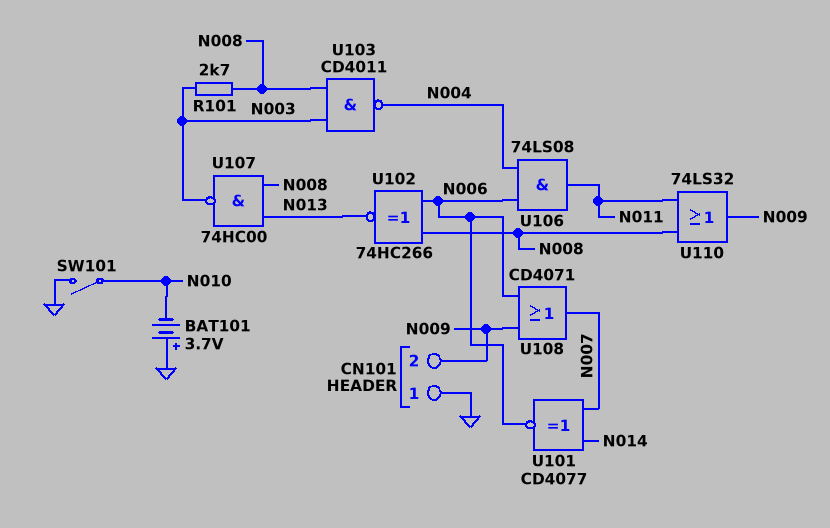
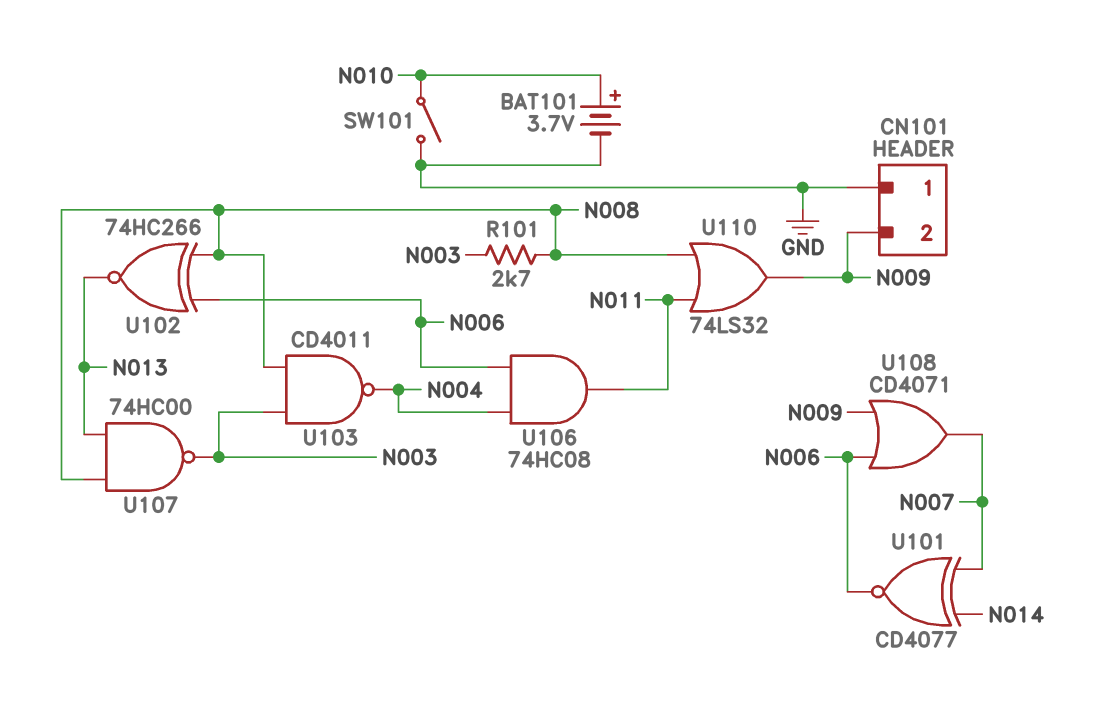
BAT101: 3.7V (plus GND, minus N010) -> 3.7V (plus N010, minus GND)
U106: AND 74LS08 (in N004, in N006, out N011) -> AND 74HC08 (in N004, in N006, out N011)

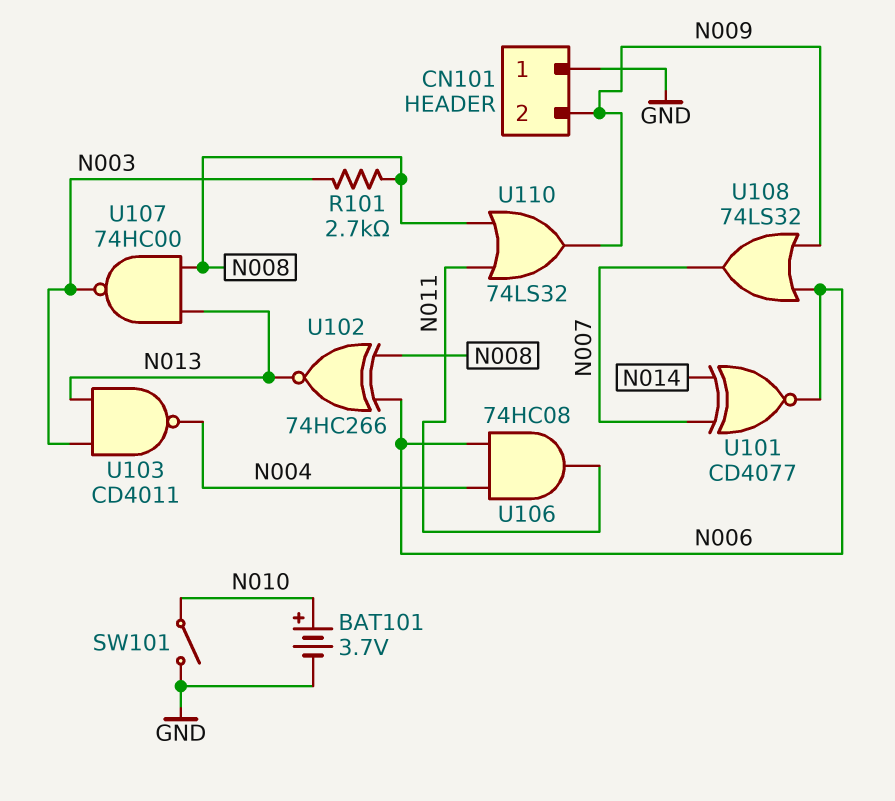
U103: NAND CD4011 (in N003, in N008, out N004) -> NAND CD4011 (in N003, in N013, out N004)
U108: OR CD4071 (in N006, in N009, out N007) -> OR 74LS32 (in N006, in N009, out N007)

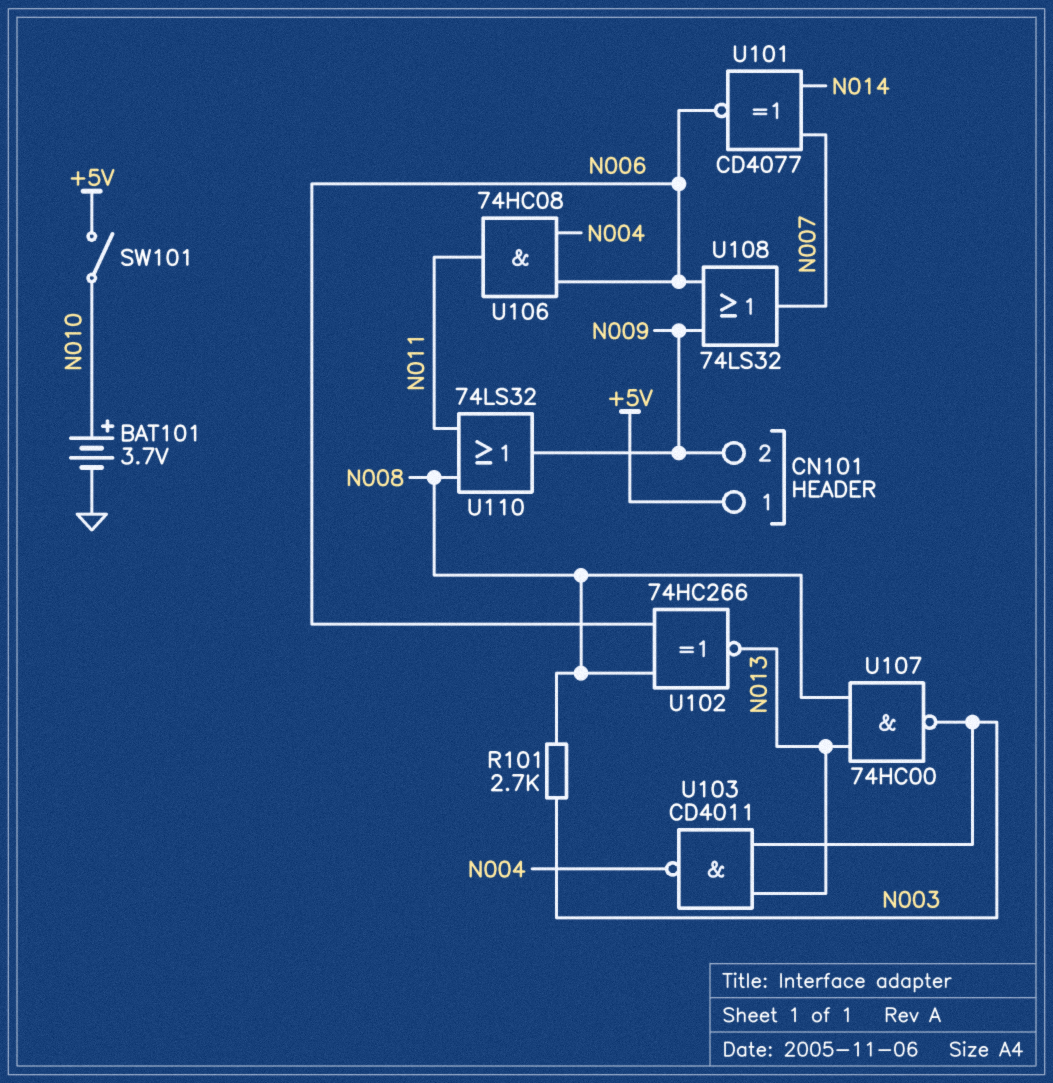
CN101 pin 1: GND -> +5V
SW101: switch (GND, N010) -> switch (+5V, N010)

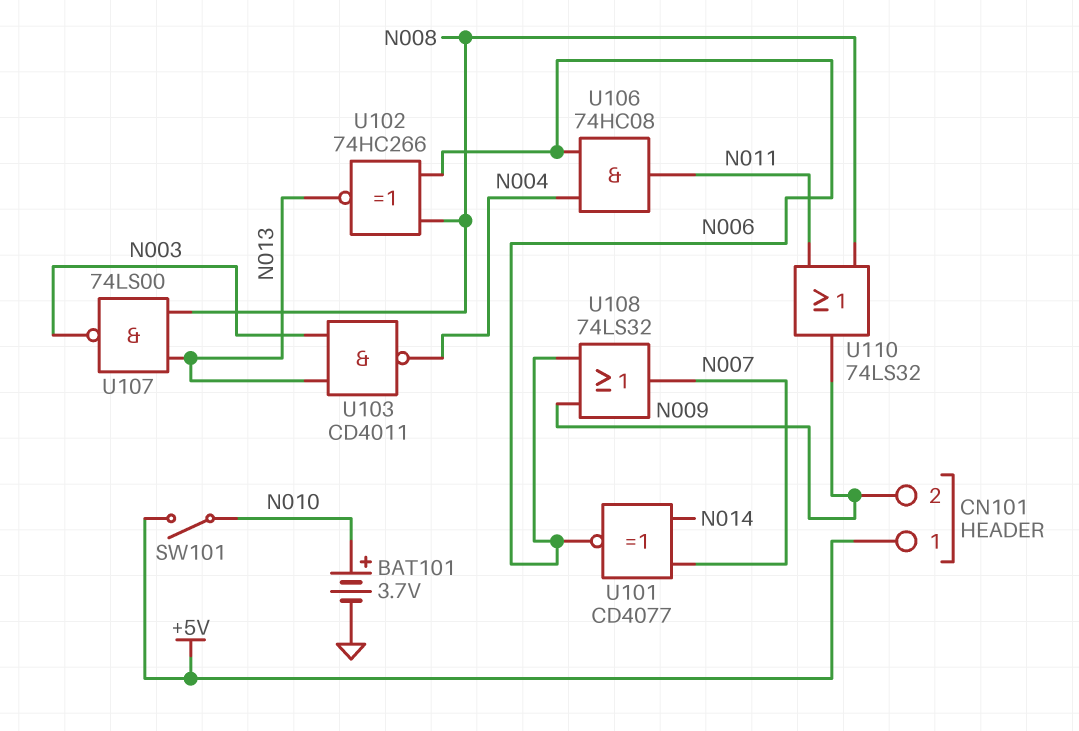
R101: 2.7k (N003, N008) -> none
U107: NAND 74HC00 (in N008, in N013, out N003) -> NAND 74LS00 (in N008, in N013, out N003)

